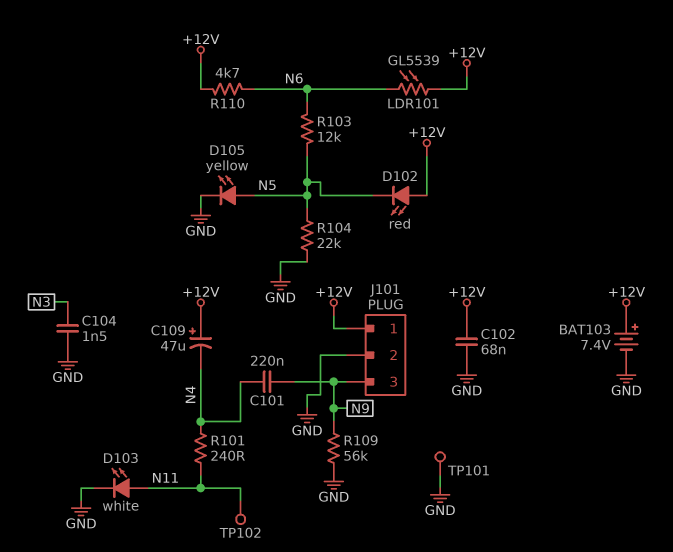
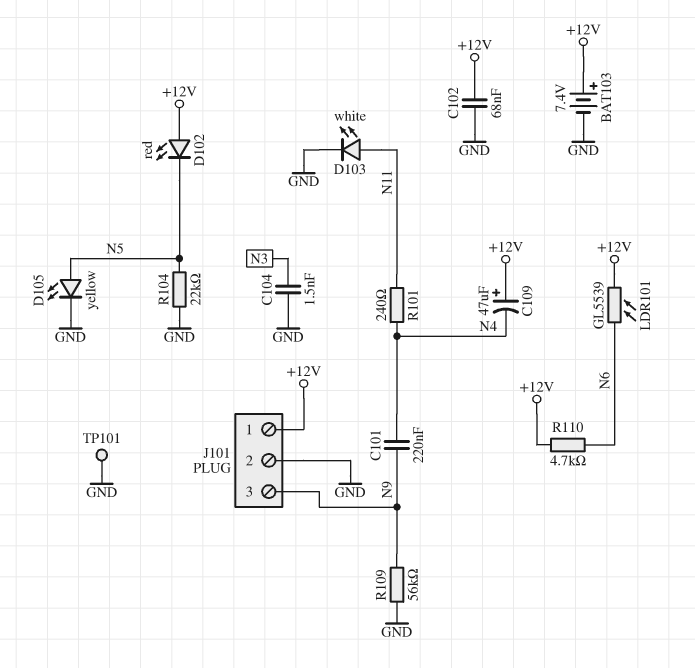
R103: 12k (N5, N6) -> none
TP102: test point (N11) -> none

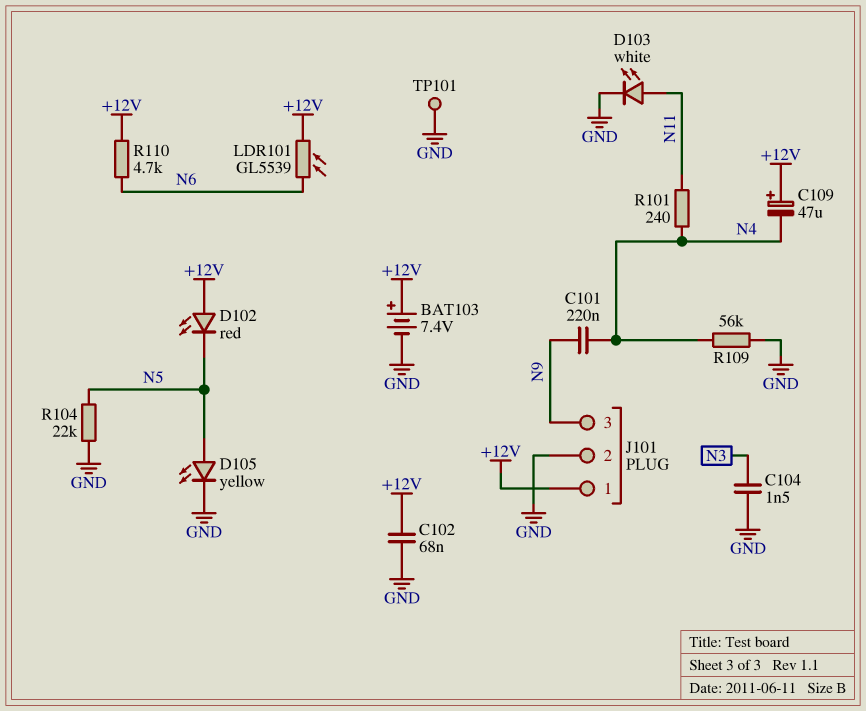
R109: 56k (GND, N9) -> 56k (GND, N4)

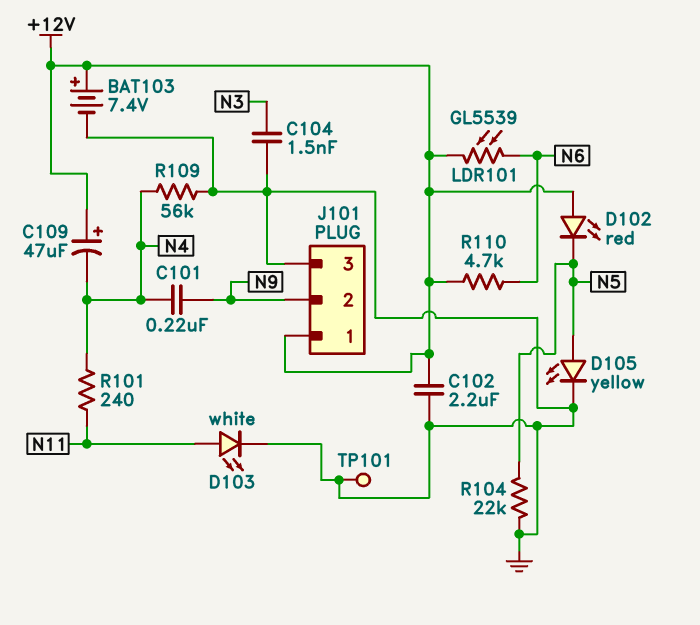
C102: 68nF (+12V, GND) -> 2.2uF (+12V, GND)
J101 pin 2: GND -> N9
J101 pin 3: N9 -> GND

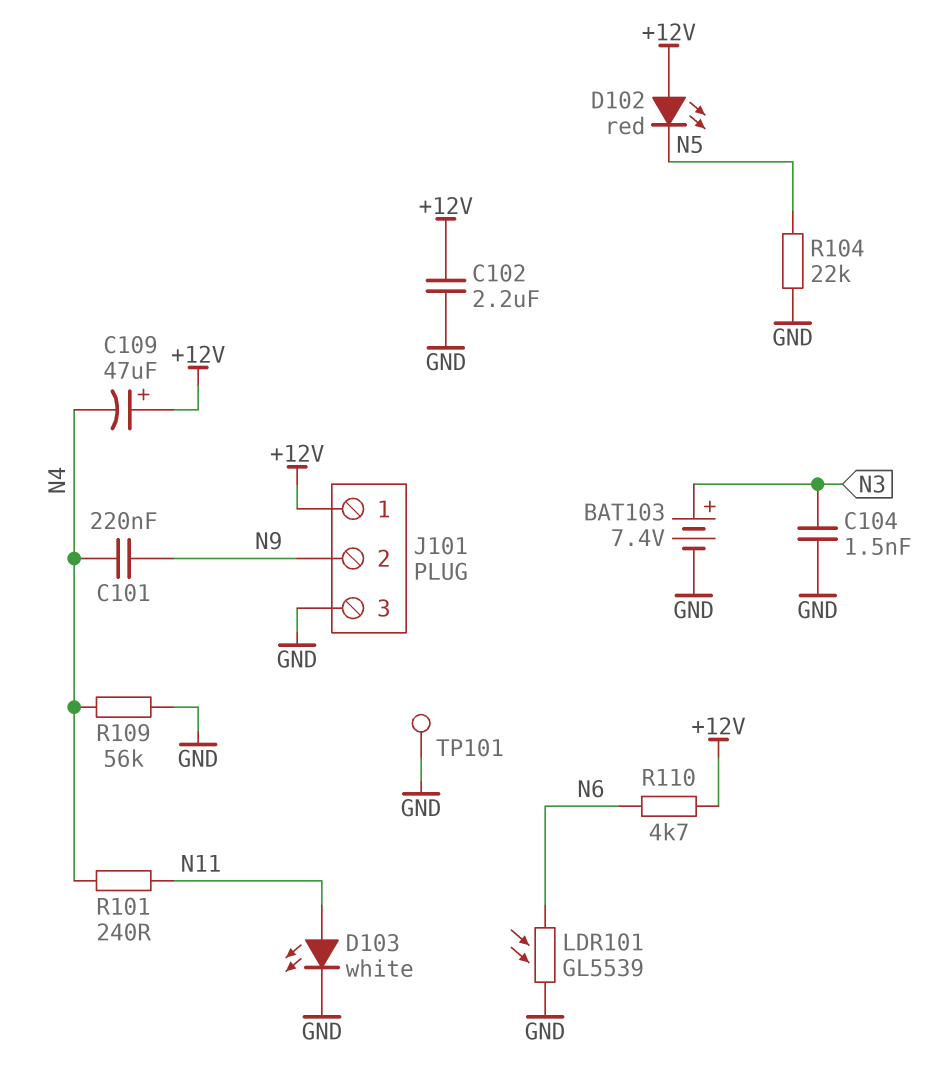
BAT103: 7.4V (plus +12V, minus GND) -> 7.4V (plus N3, minus GND)
D105: LED yellow (A N5, K GND) -> none
LDR101: GL5539 (+12V, N6) -> GL5539 (GND, N6)

